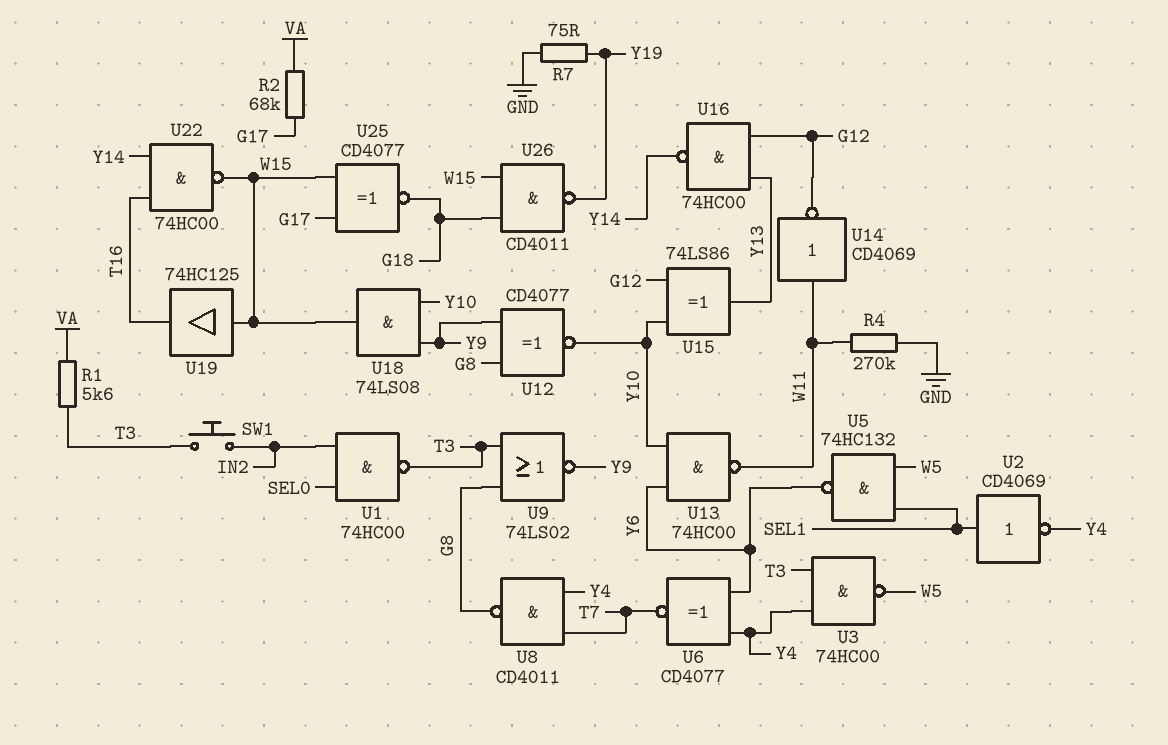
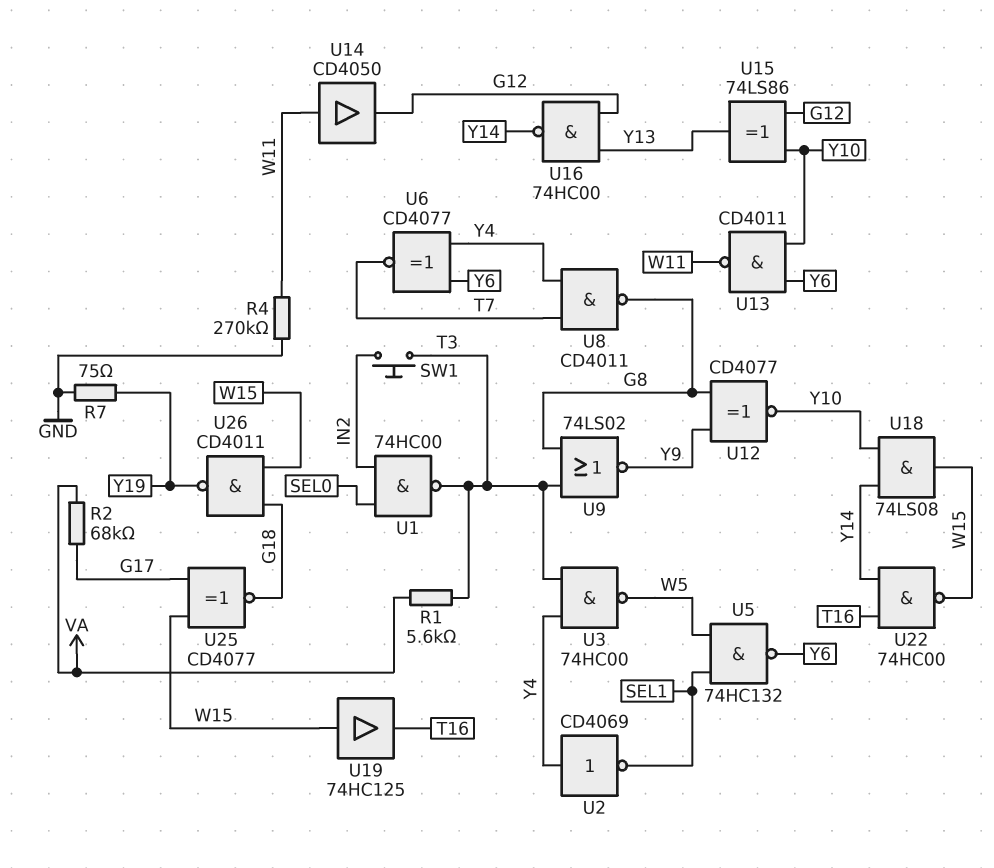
U2: NOT CD4069 (in SEL1, out Y4) -> NOT CD4069 (in Y4, out SEL1)
U13: NAND 74HC00 (in Y6, in Y10, out W11) -> NAND CD4011 (in Y6, in Y10, out W11)
U14: NOT CD4069 (in W11, out G12) -> buffer CD4050 (in W11, out G12)
U18: AND 74LS08 (in Y9, in Y10, out W15) -> AND 74LS08 (in Y10, in Y14, out W15)

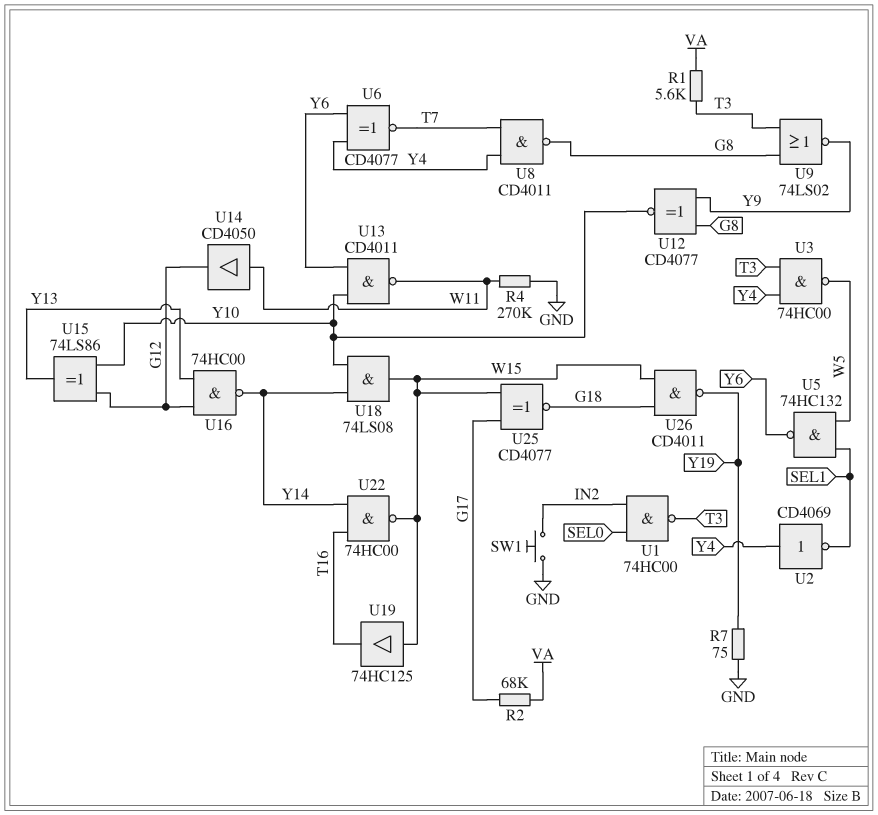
SW1: button (IN2, T3) -> button (GND, IN2)

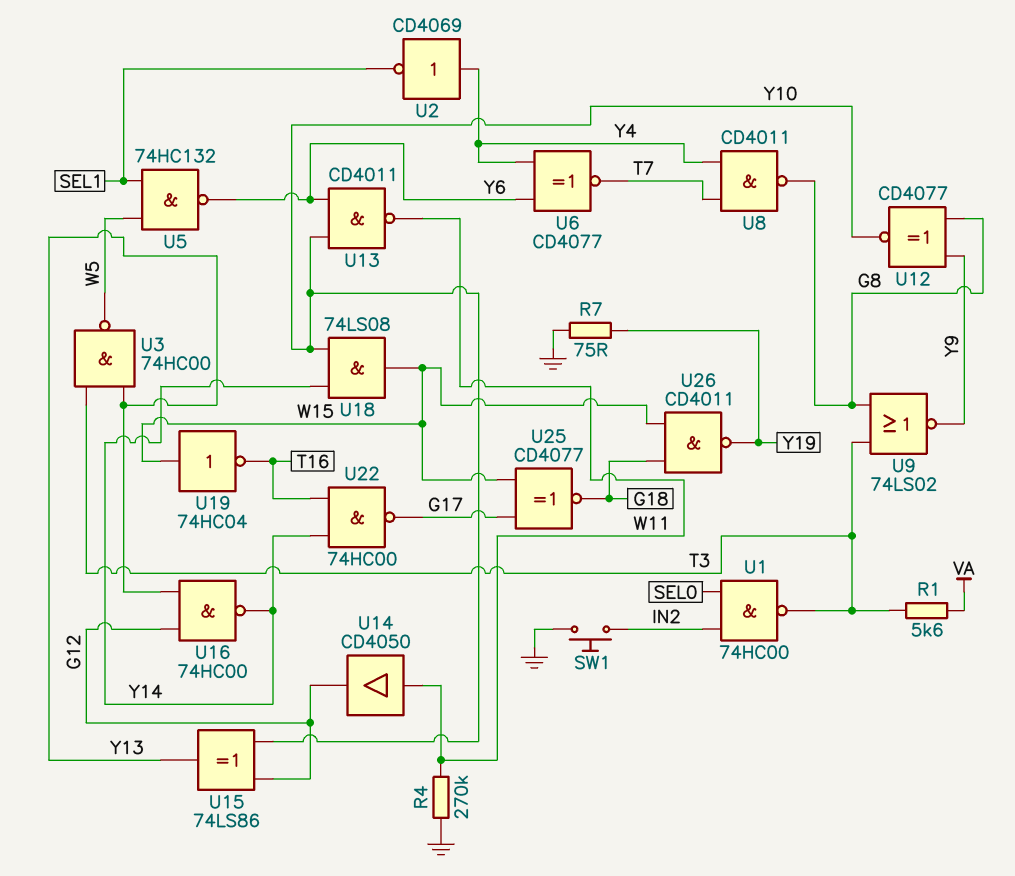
R2: 68k (G17, VA) -> none
U3: NAND 74HC00 (in T3, in Y4, out W5) -> NAND 74HC00 (in T3, in Y13, out W5)
U19: buffer 74HC125 (in W15, out T16) -> NOT 74HC04 (in W15, out T16)
U22: NAND 74HC00 (in T16, in Y14, out W15) -> NAND 74HC00 (in T16, in Y14, out G17)

